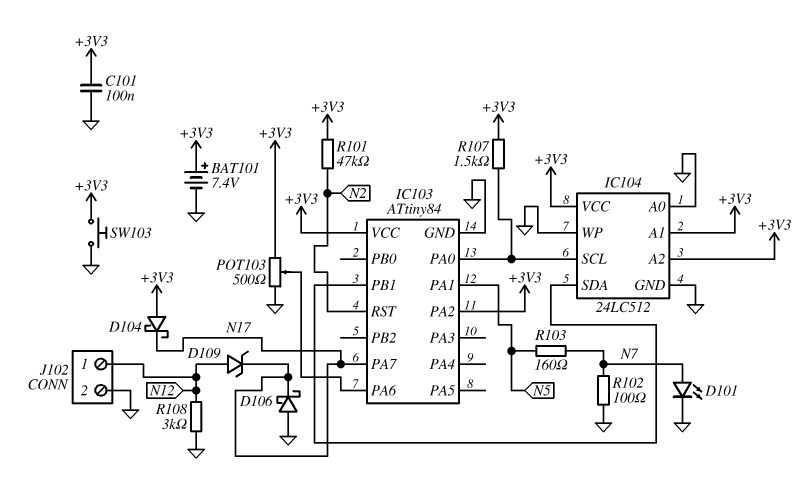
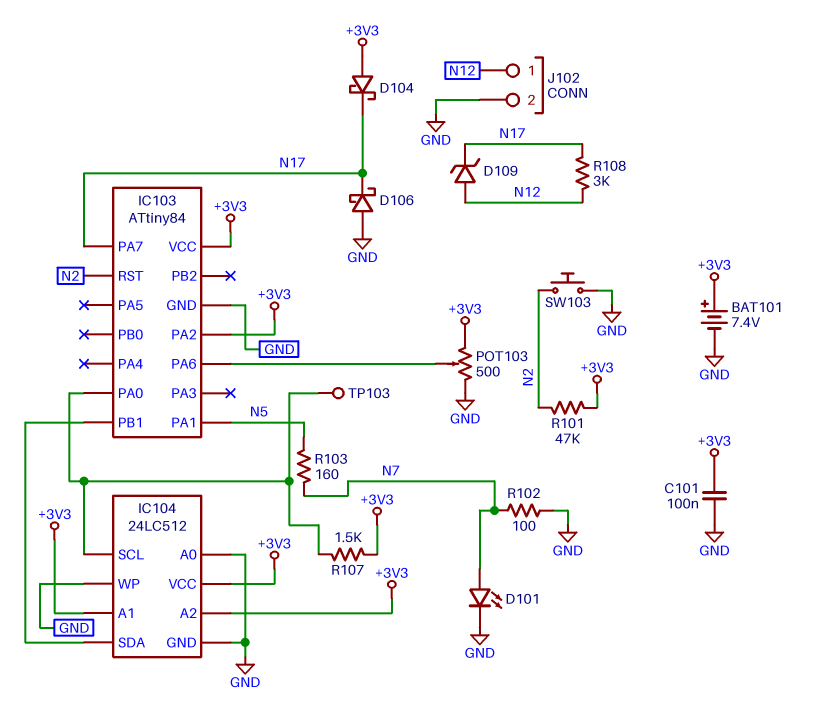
R108: 3k (GND, N12) -> 3k (N12, N17)
SW103: button (+3V3, GND) -> button (GND, N2)
TP103: none -> test point (IC103/PA0)

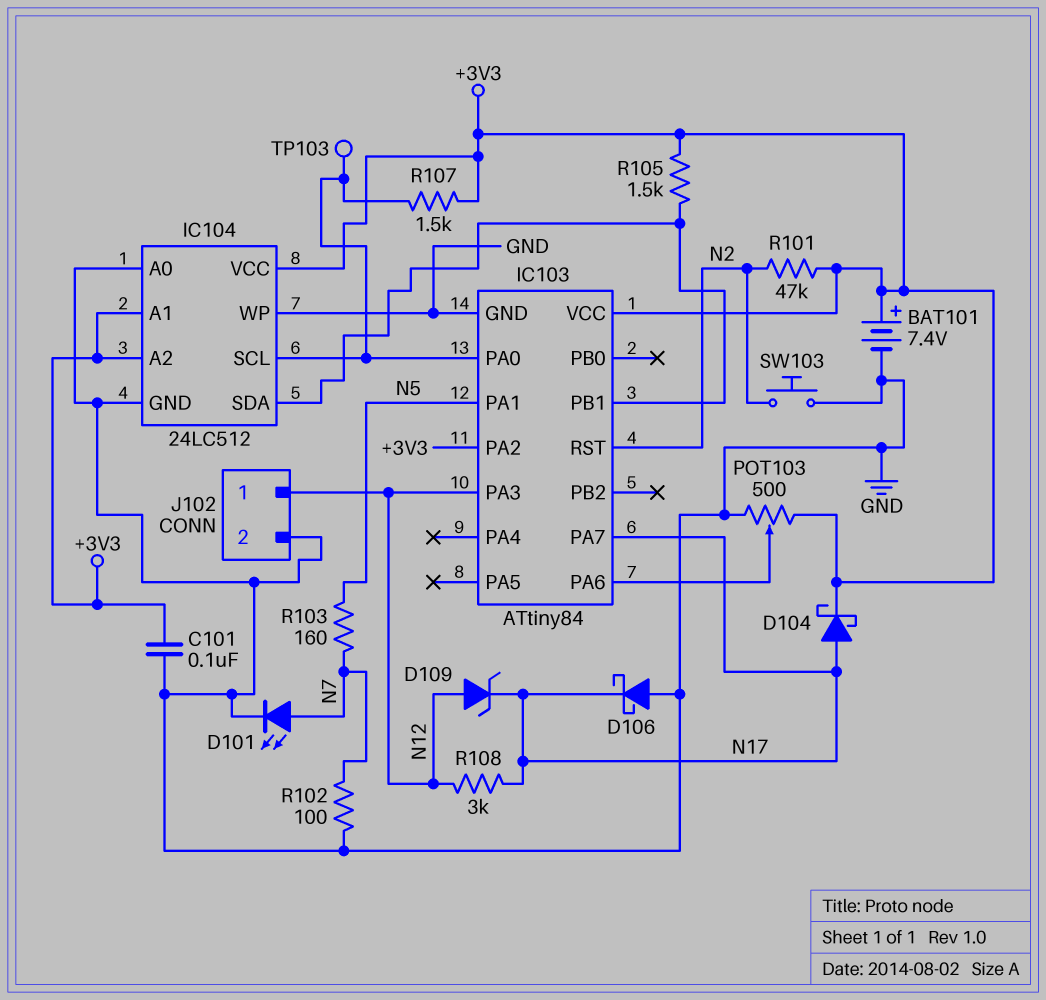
D104: schottky (A +3V3, K N17) -> schottky (A N17, K +3V3)
IC103 pin PA3: none -> N12
R105: none -> 1.5k (+3V3, IC103/PB1)

